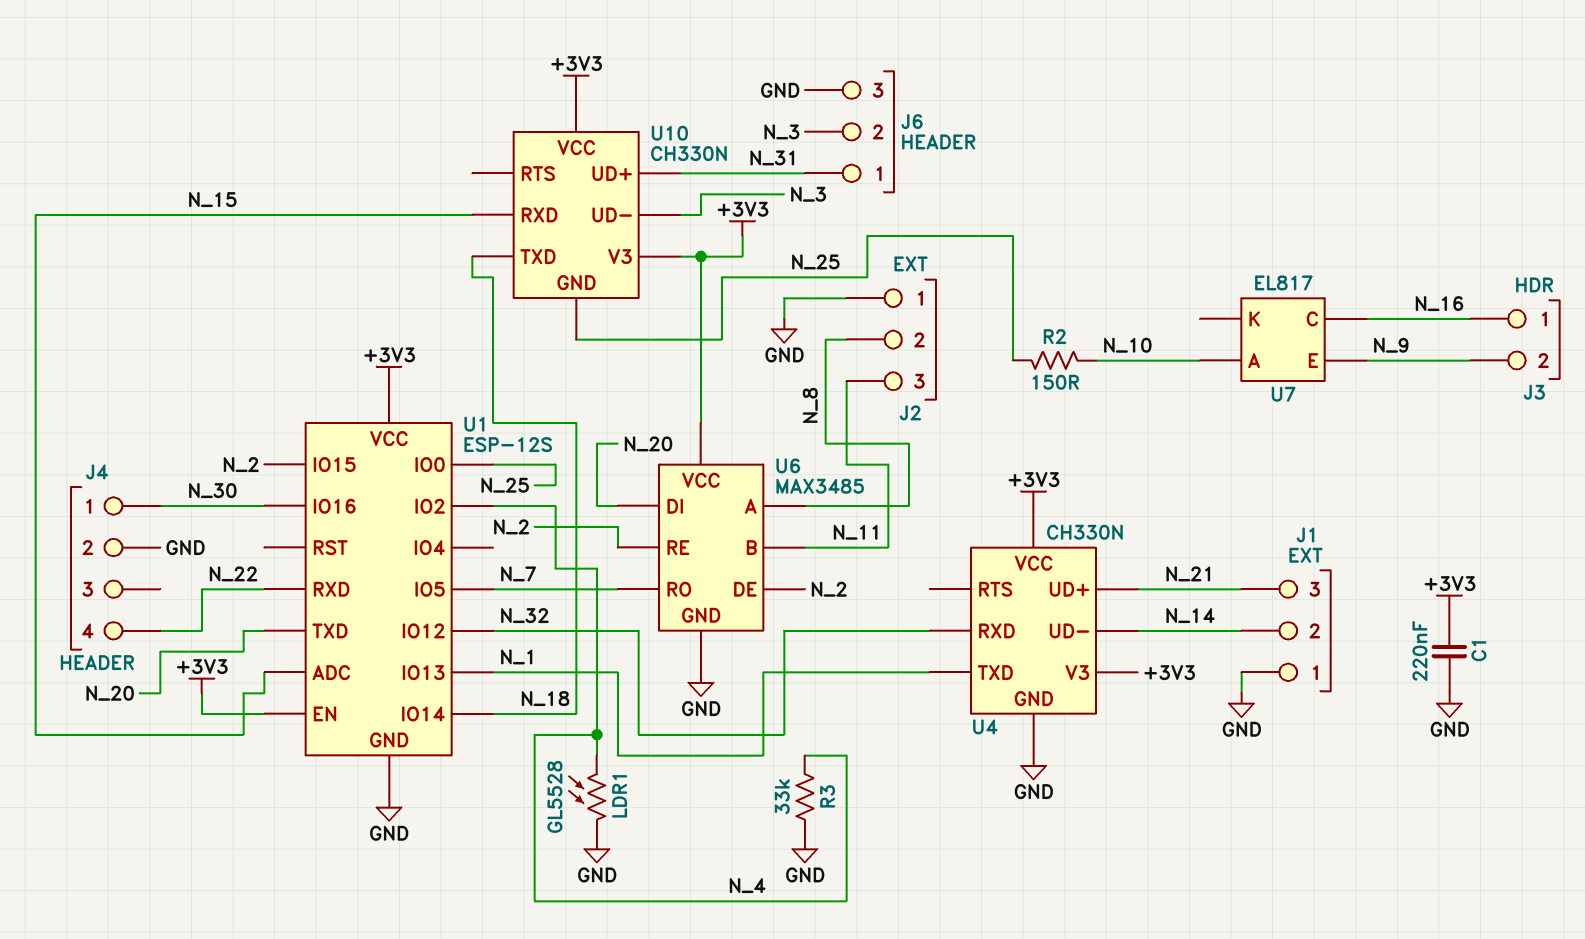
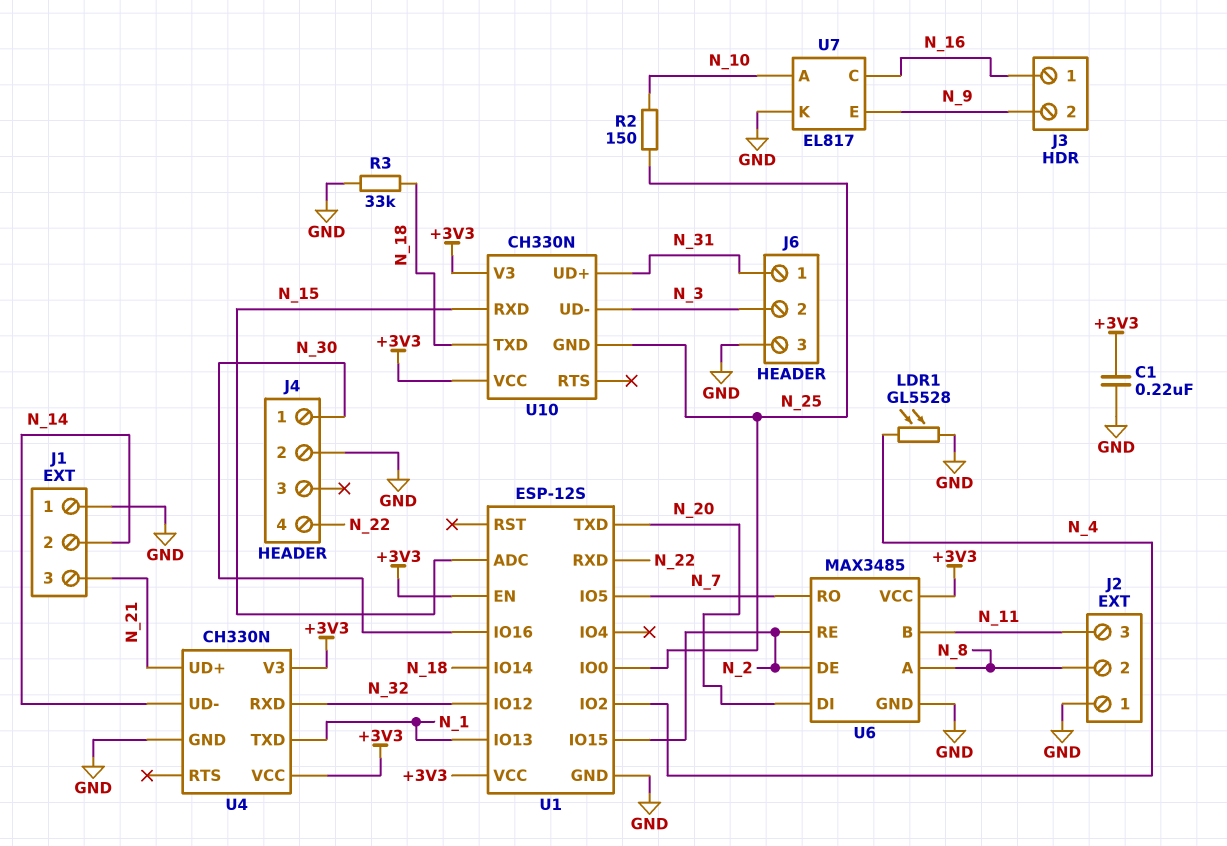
R3: 33k (GND, N_4) -> 33k (GND, N_18)
U7 pin K: none -> GND

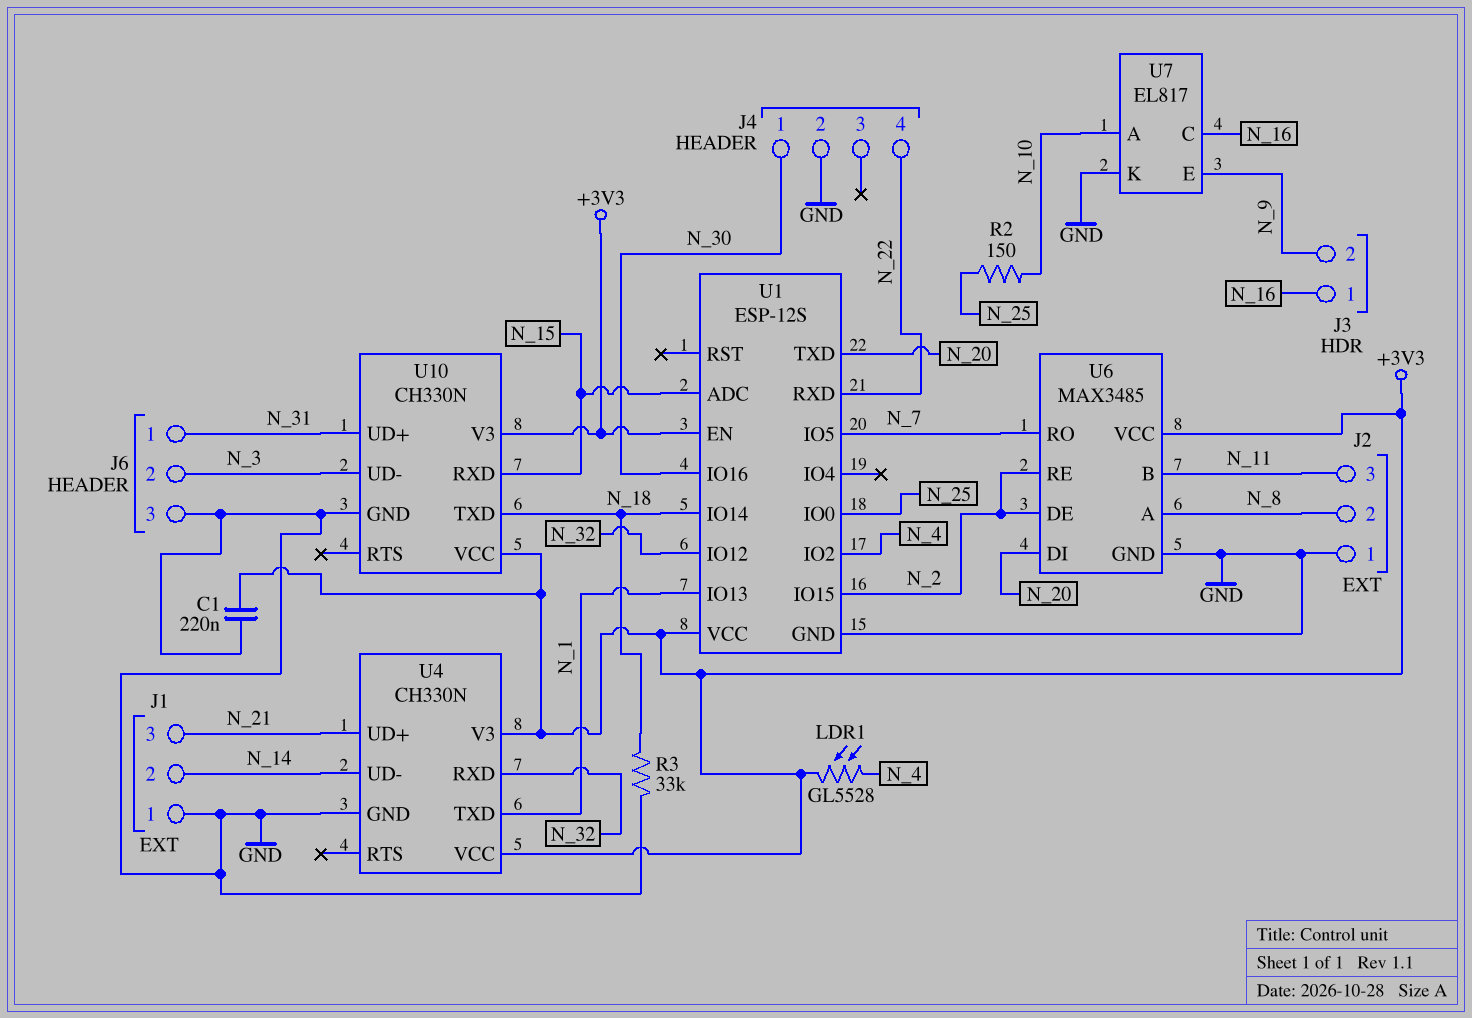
LDR1: GL5528 (GND, N_4) -> GL5528 (+3V3, N_4)
U10 pin GND: N_25 -> GND

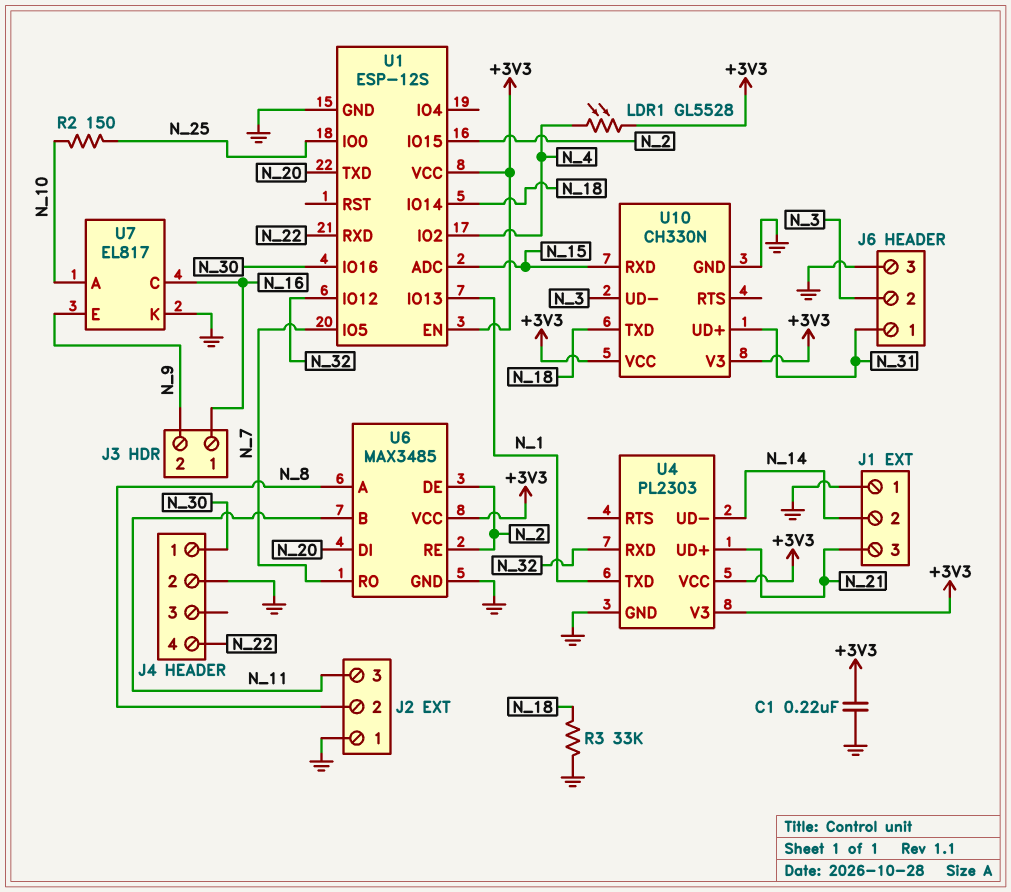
U4: CH330N -> PL2303

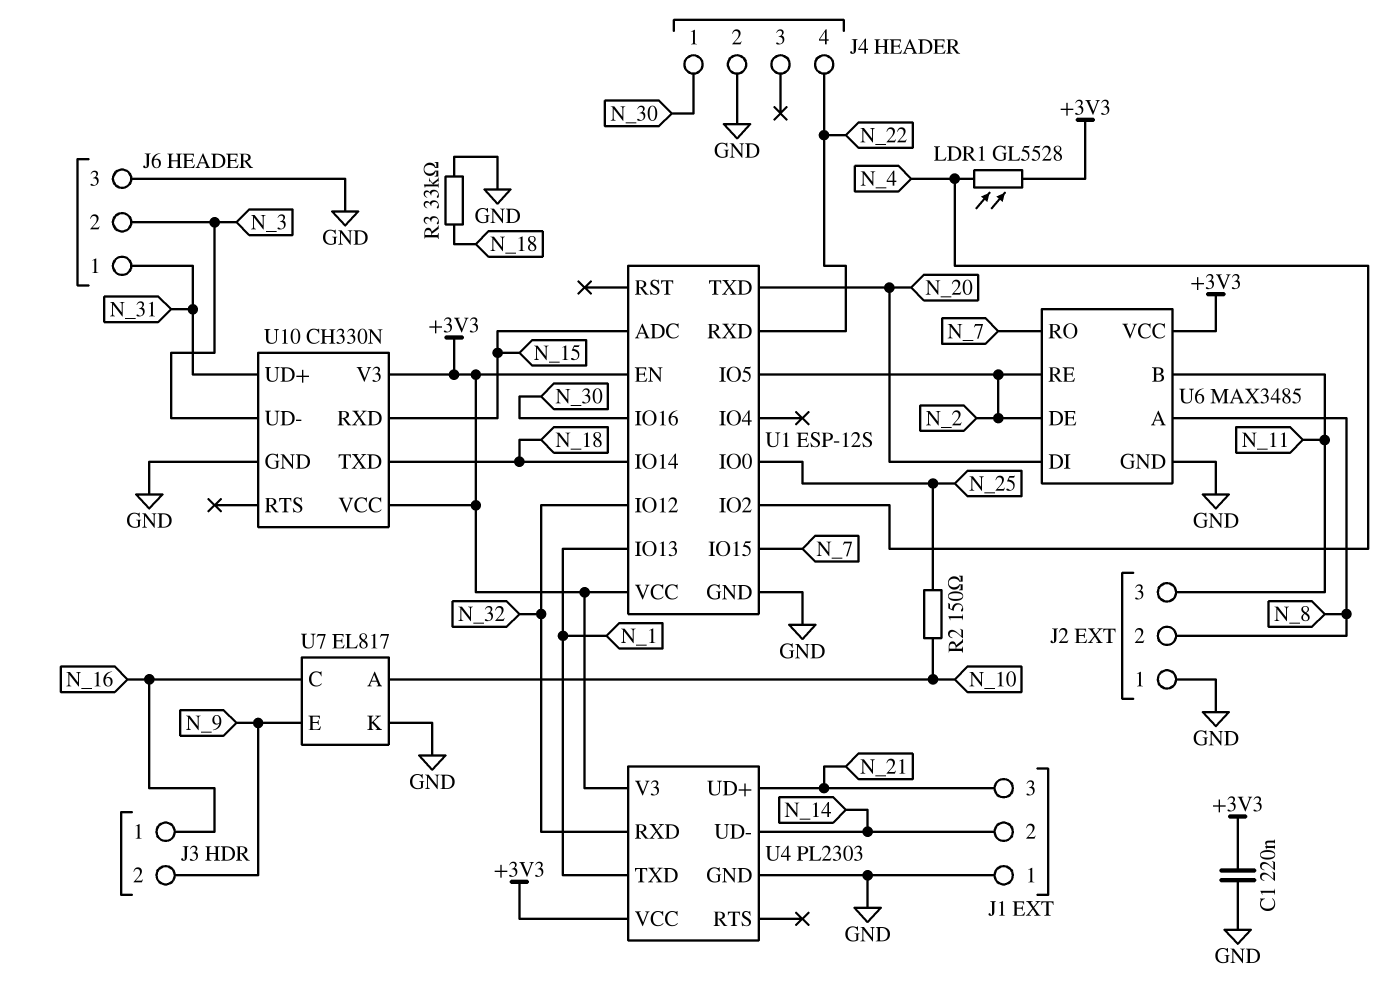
U1 pin IO5: N_7 -> N_2
U1 pin IO15: N_2 -> N_7

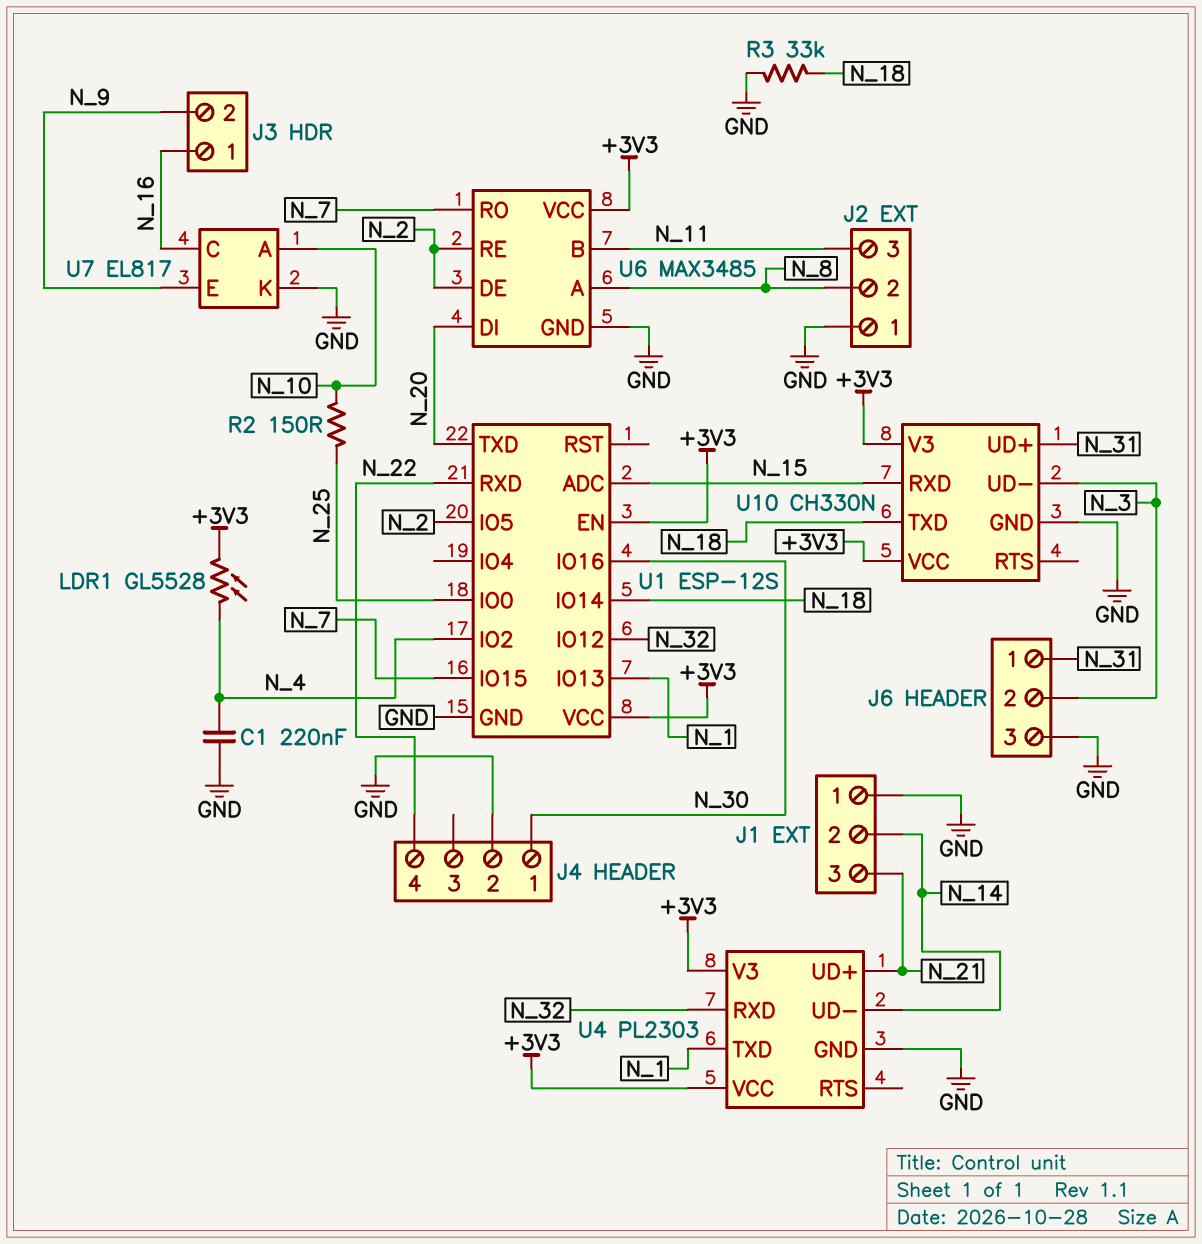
C1: 220nF (+3V3, GND) -> 220nF (GND, N_4)

